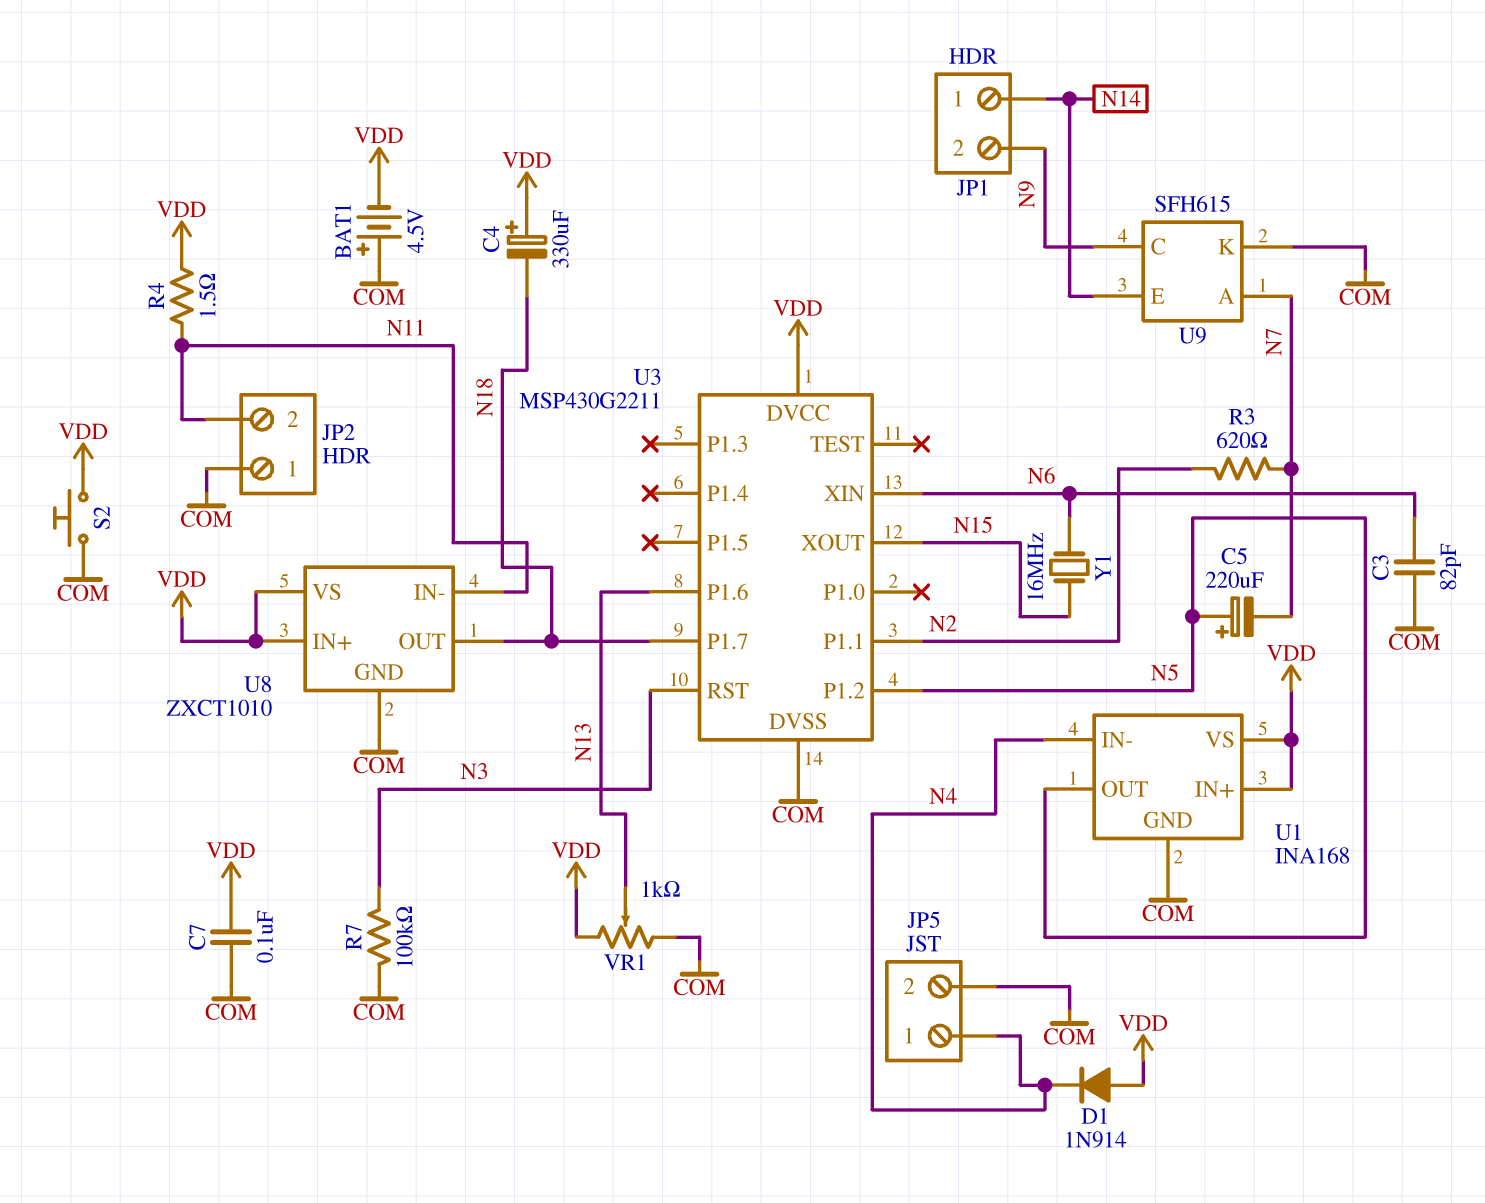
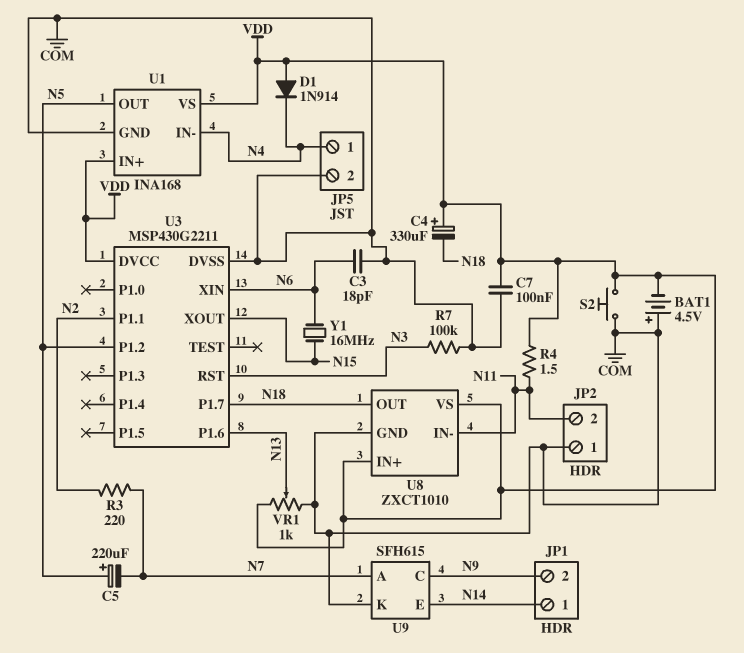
C3: 82pF (COM, N6) -> 18pF (COM, N6)
R3: 620 (N2, N7) -> 220 (N2, N7)

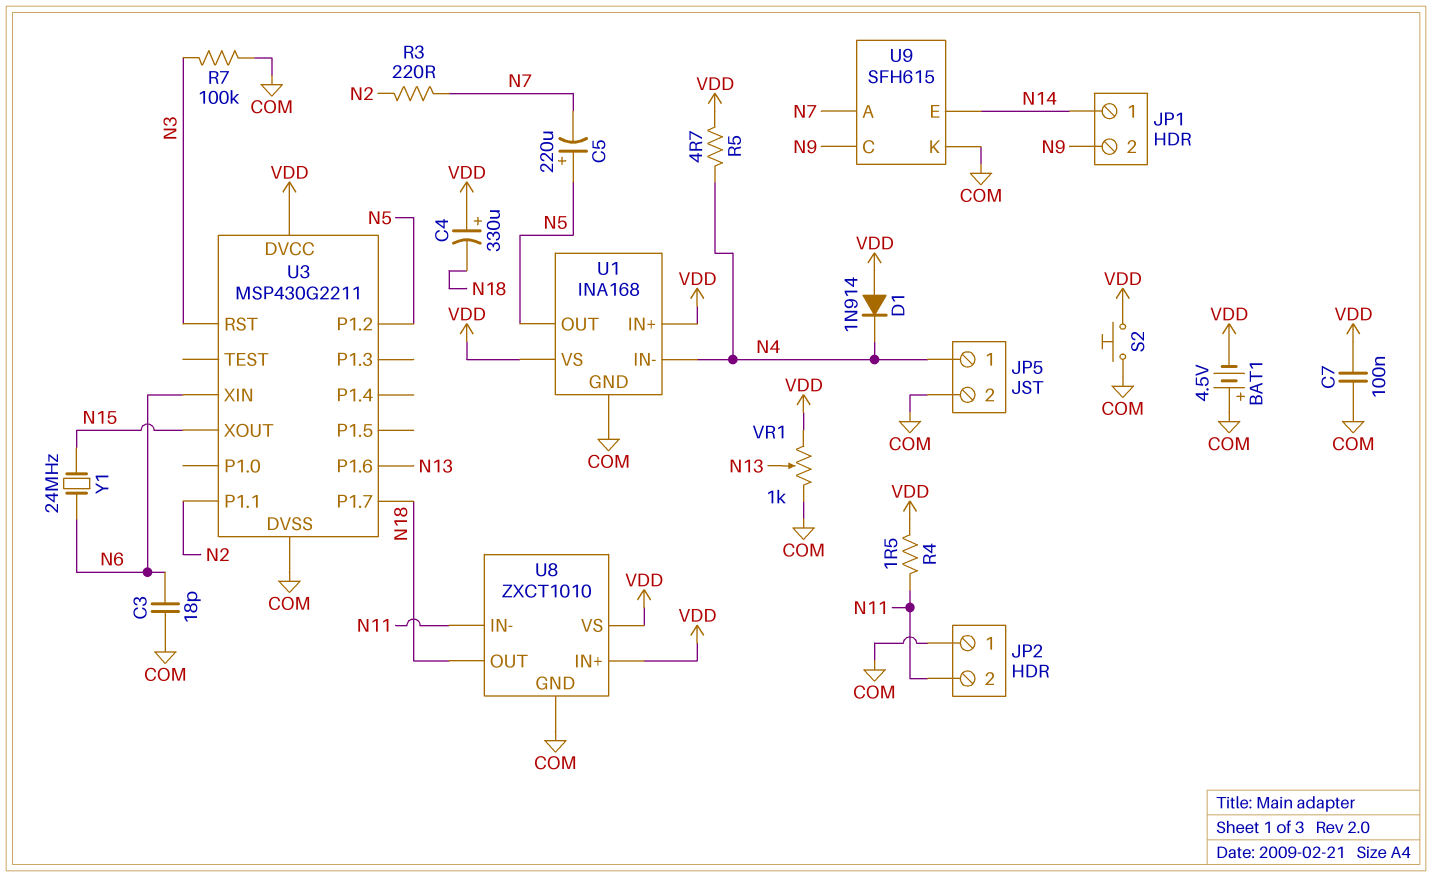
R5: none -> 4.7 (N4, VDD)
Y1: 16MHz (N6, N15) -> 24MHz (N6, N15)

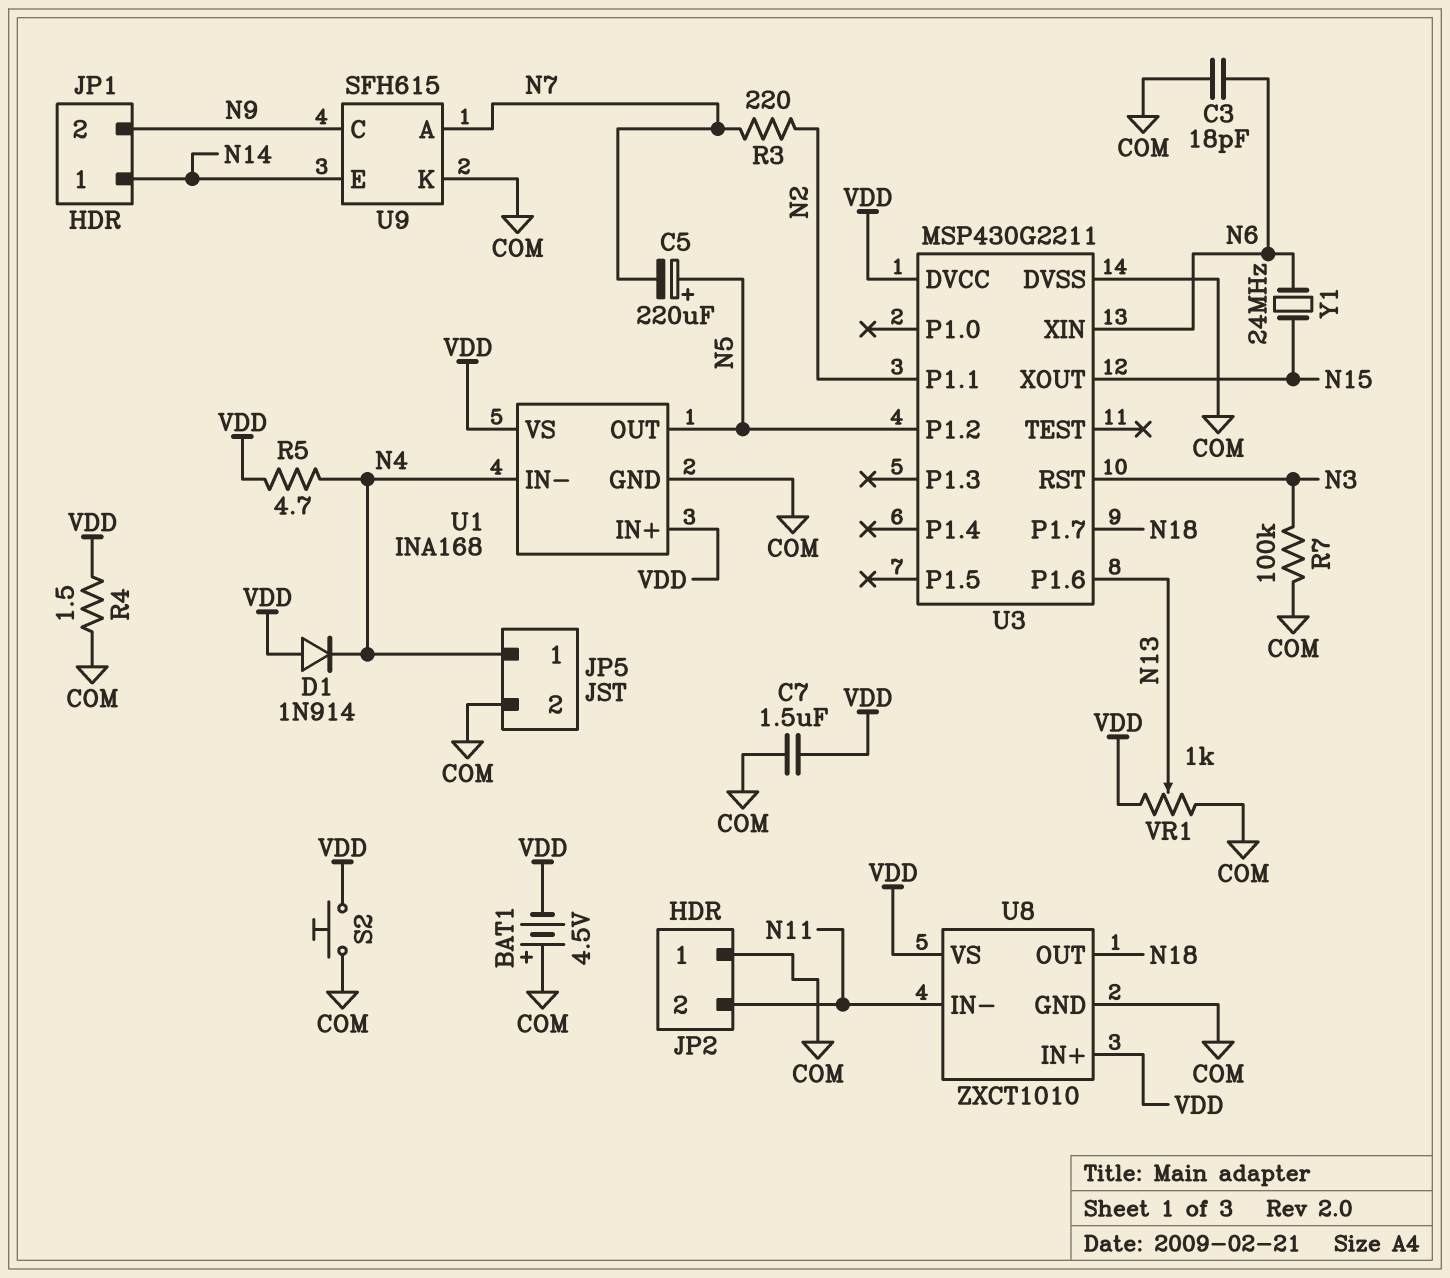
C4: 330uF (plus VDD, minus N18) -> none
C7: 100nF (COM, VDD) -> 1.5uF (COM, VDD)
R4: 1.5 (N11, VDD) -> 1.5 (COM, VDD)

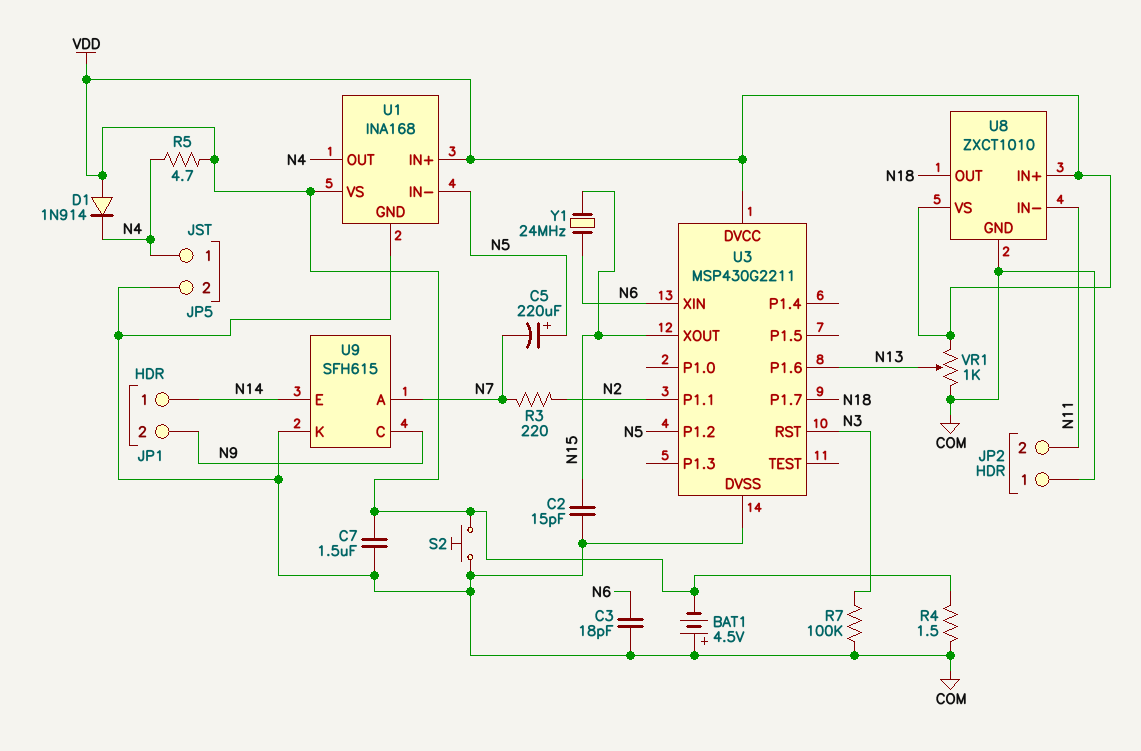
C2: none -> 15pF (COM, N15)
U1 pin IN-: N4 -> N5
U1 pin OUT: N5 -> N4

